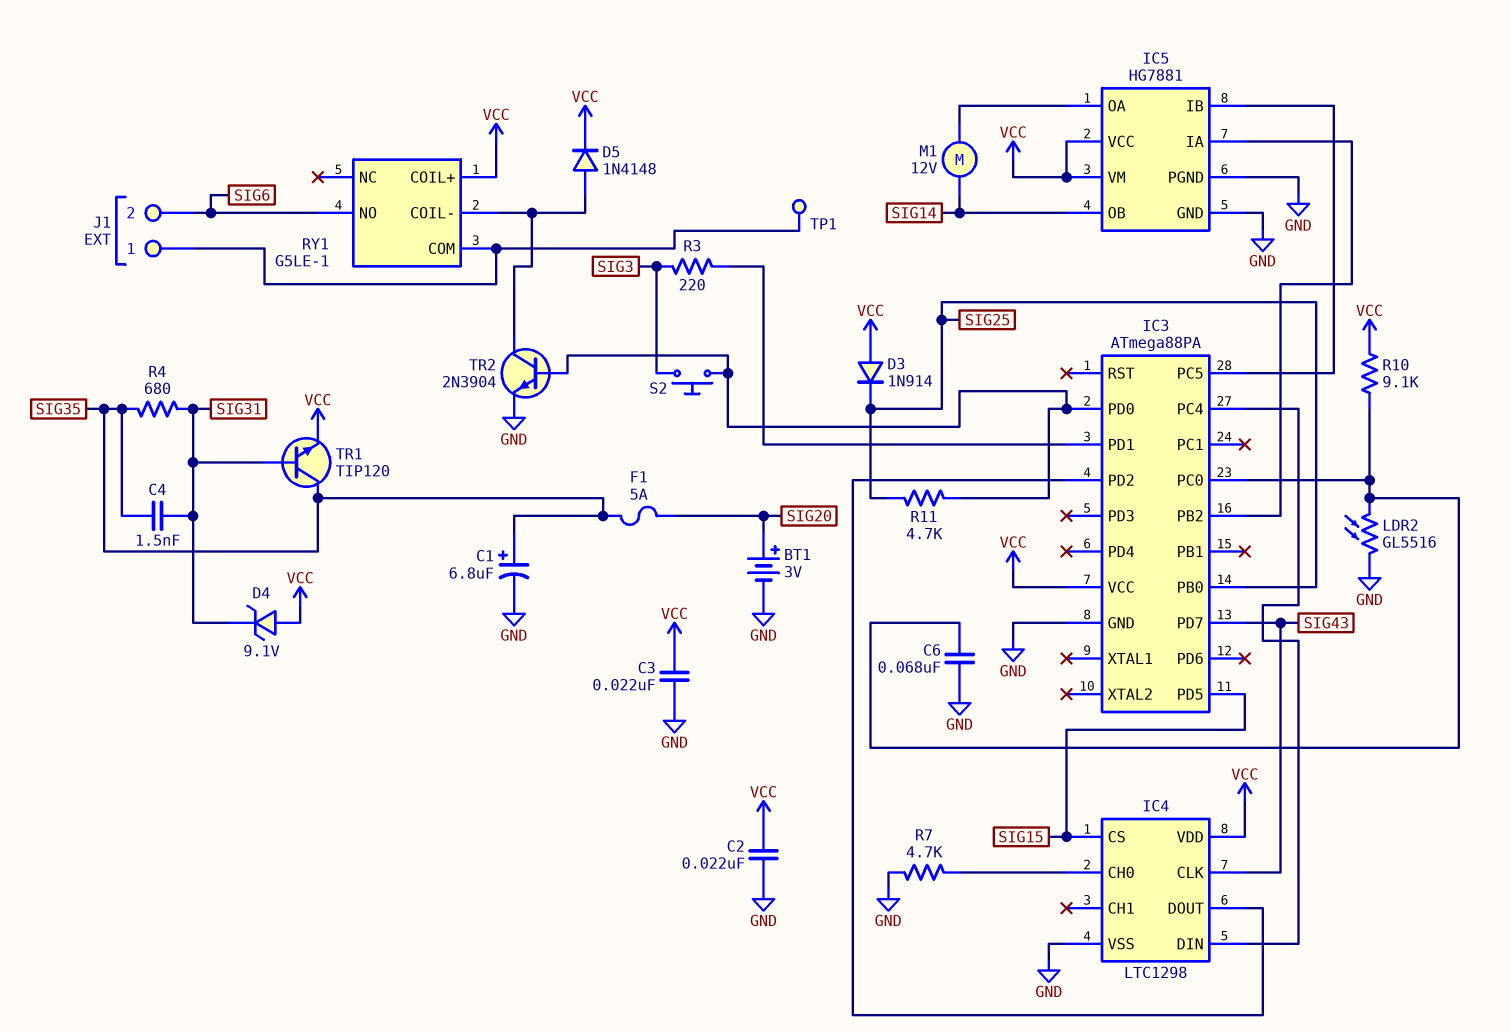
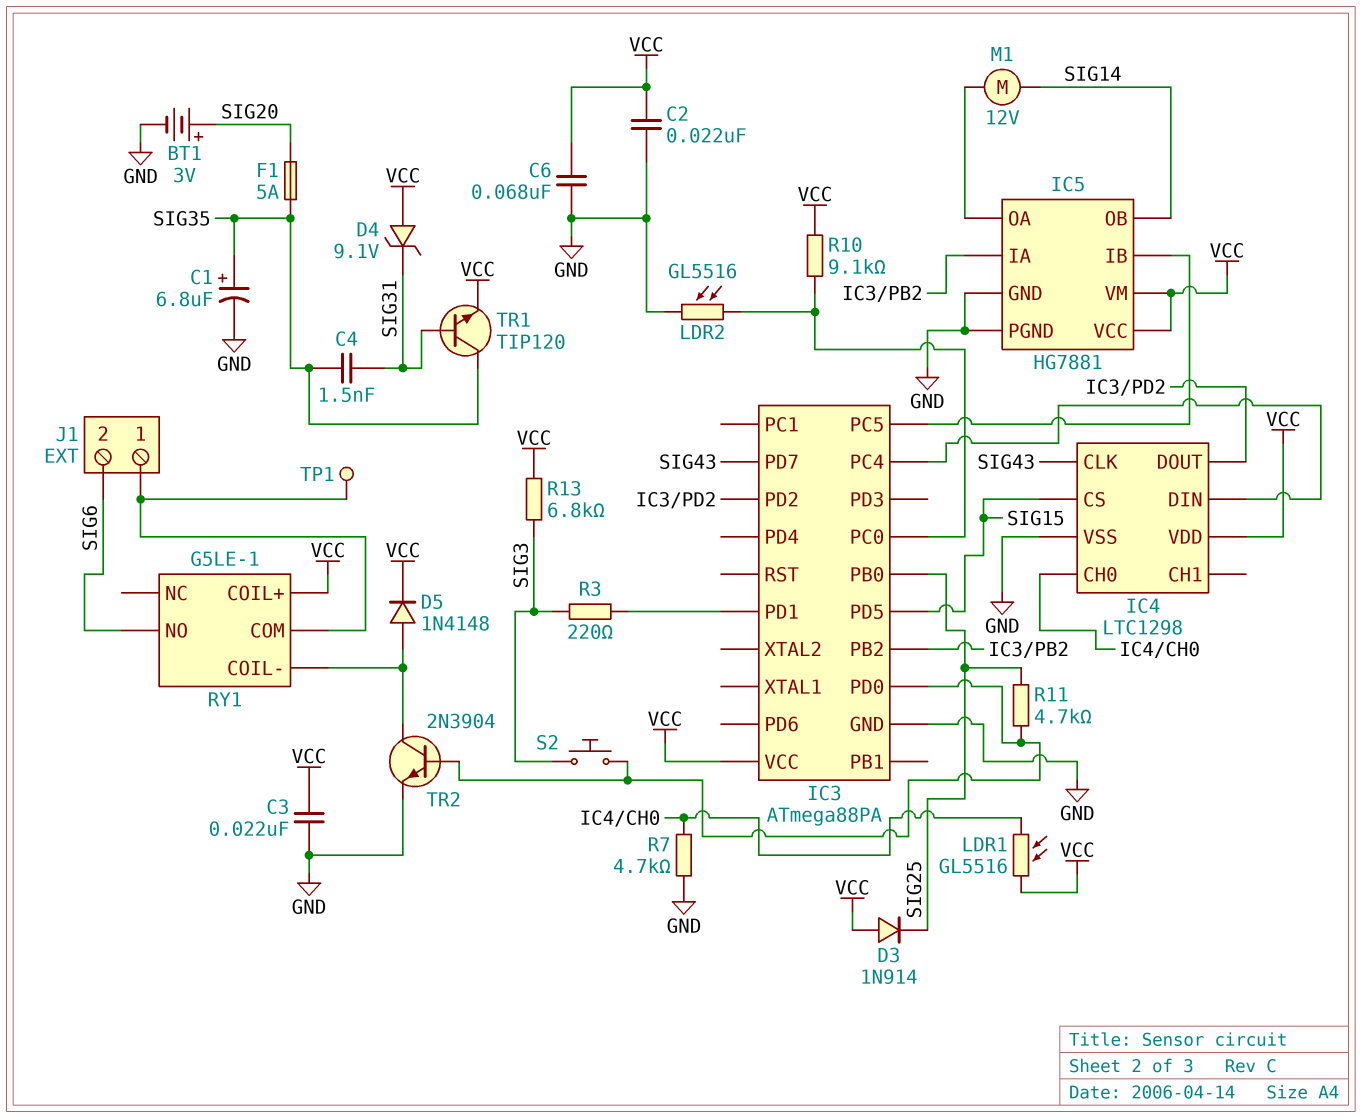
C6: 68nF (GND, IC3/PC0) -> 68nF (GND, VCC)
LDR1: none -> GL5516 (IC4/CH0, VCC)
R4: 680 (SIG31, SIG35) -> none
R13: none -> 6.8k (SIG3, VCC)

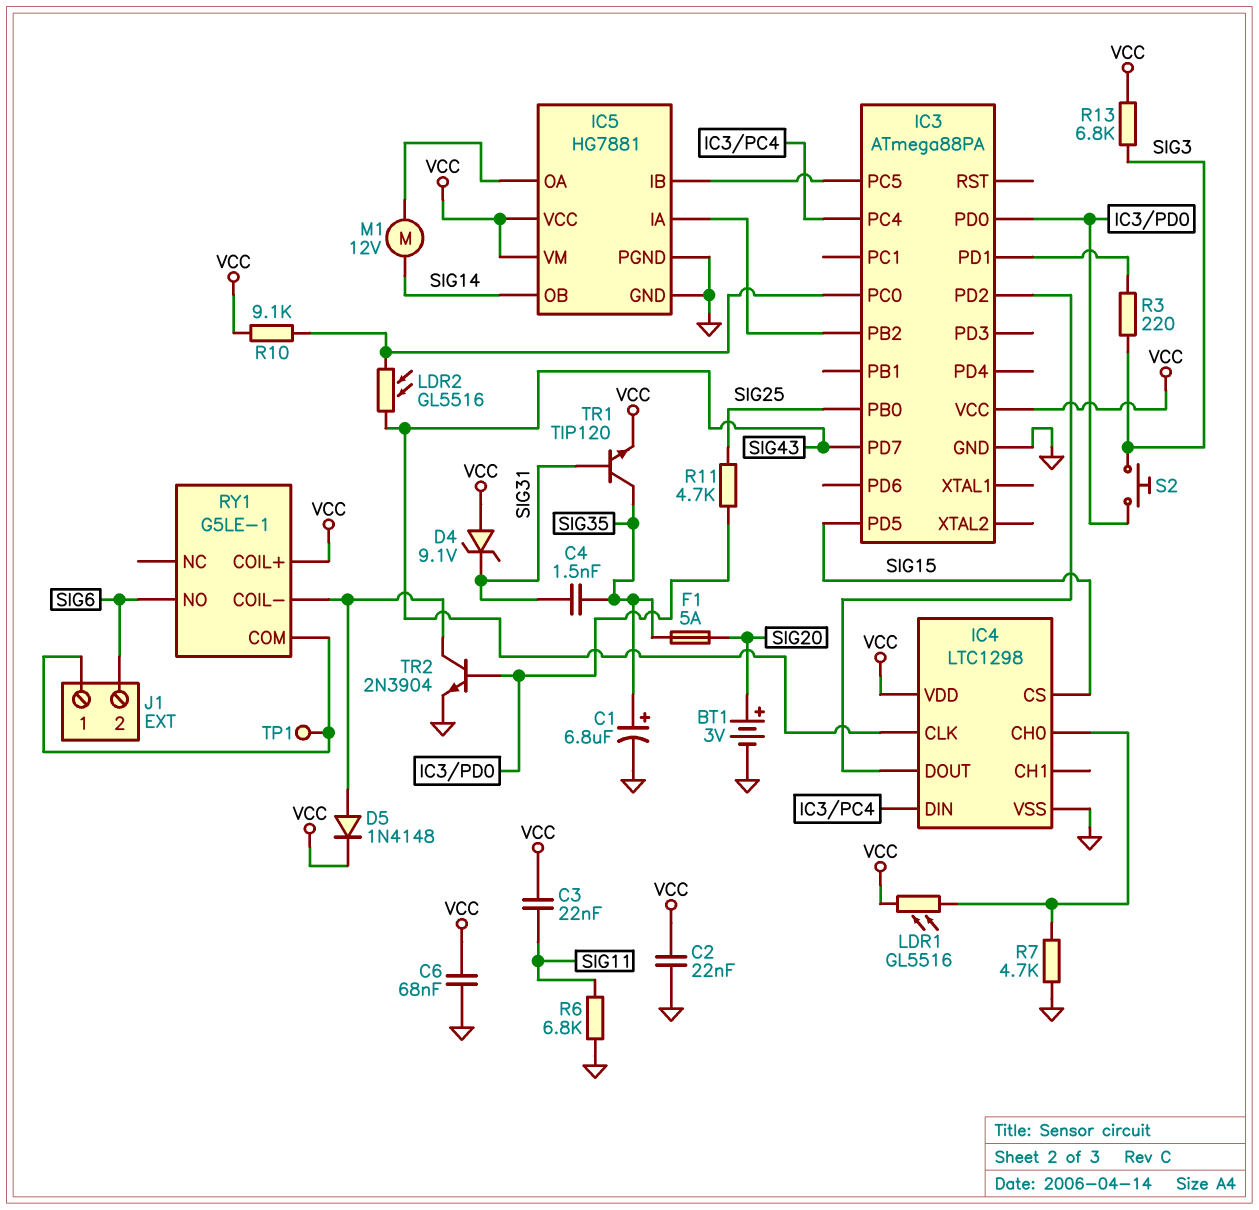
C3: 22nF (GND, VCC) -> 22nF (SIG11, VCC)
D3: diode 1N914 (A VCC, K SIG25) -> none
LDR2: GL5516 (GND, IC3/PC0) -> GL5516 (IC3/PC0, SIG43)
R6: none -> 6.8k (GND, SIG11)

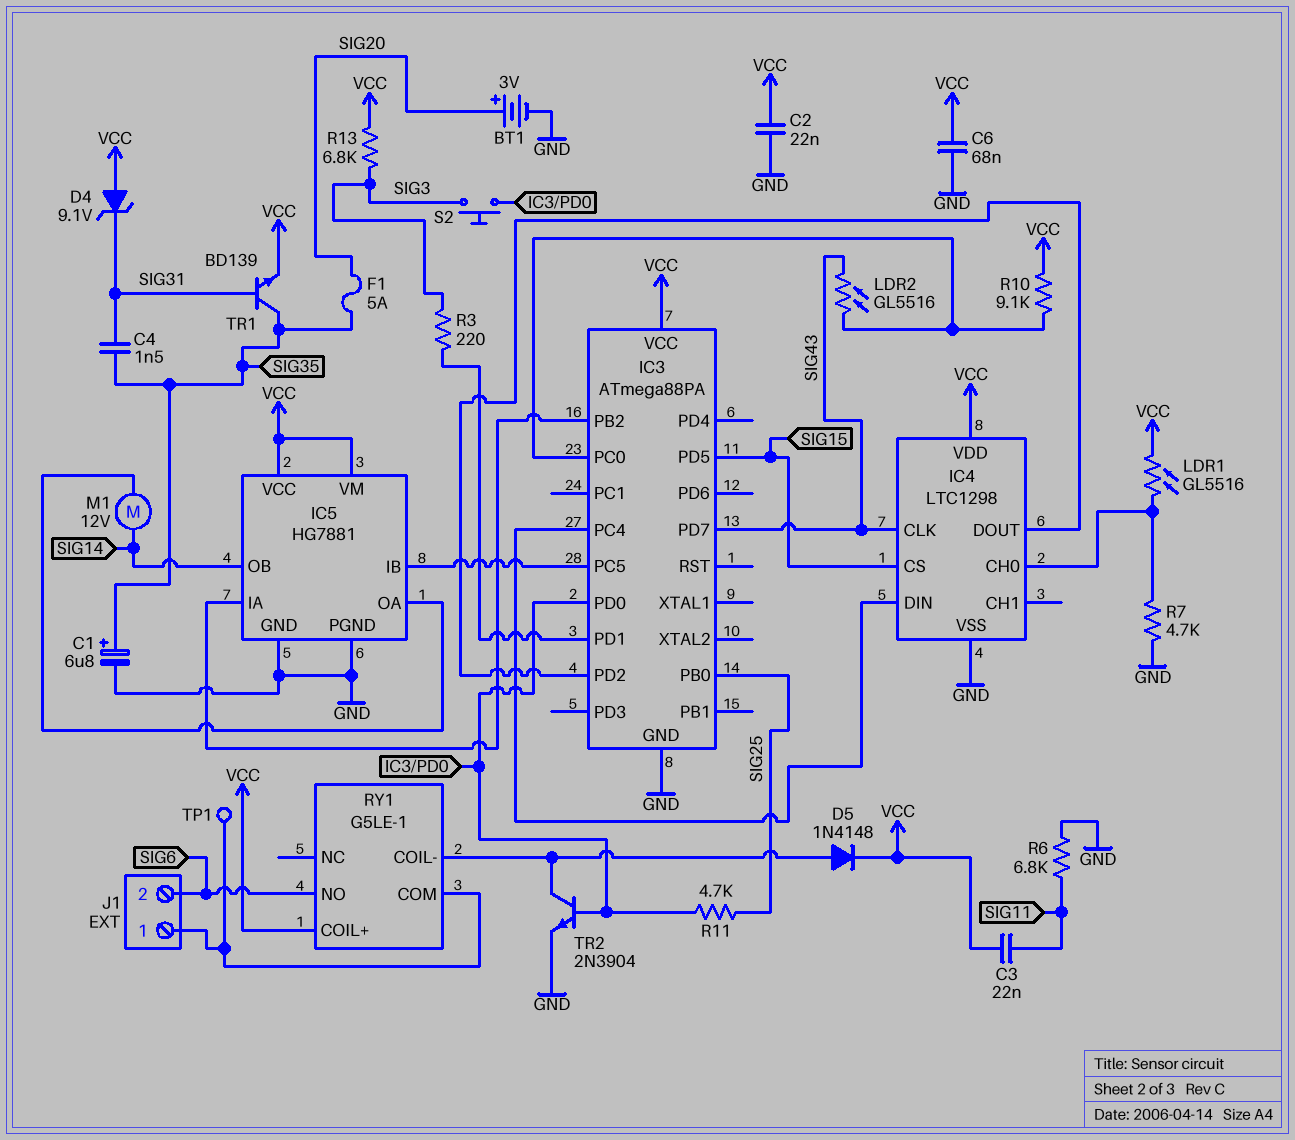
TR1: NPN TIP120 (B SIG31, C SIG35, E VCC) -> NPN BD139 (B SIG31, C SIG35, E VCC)

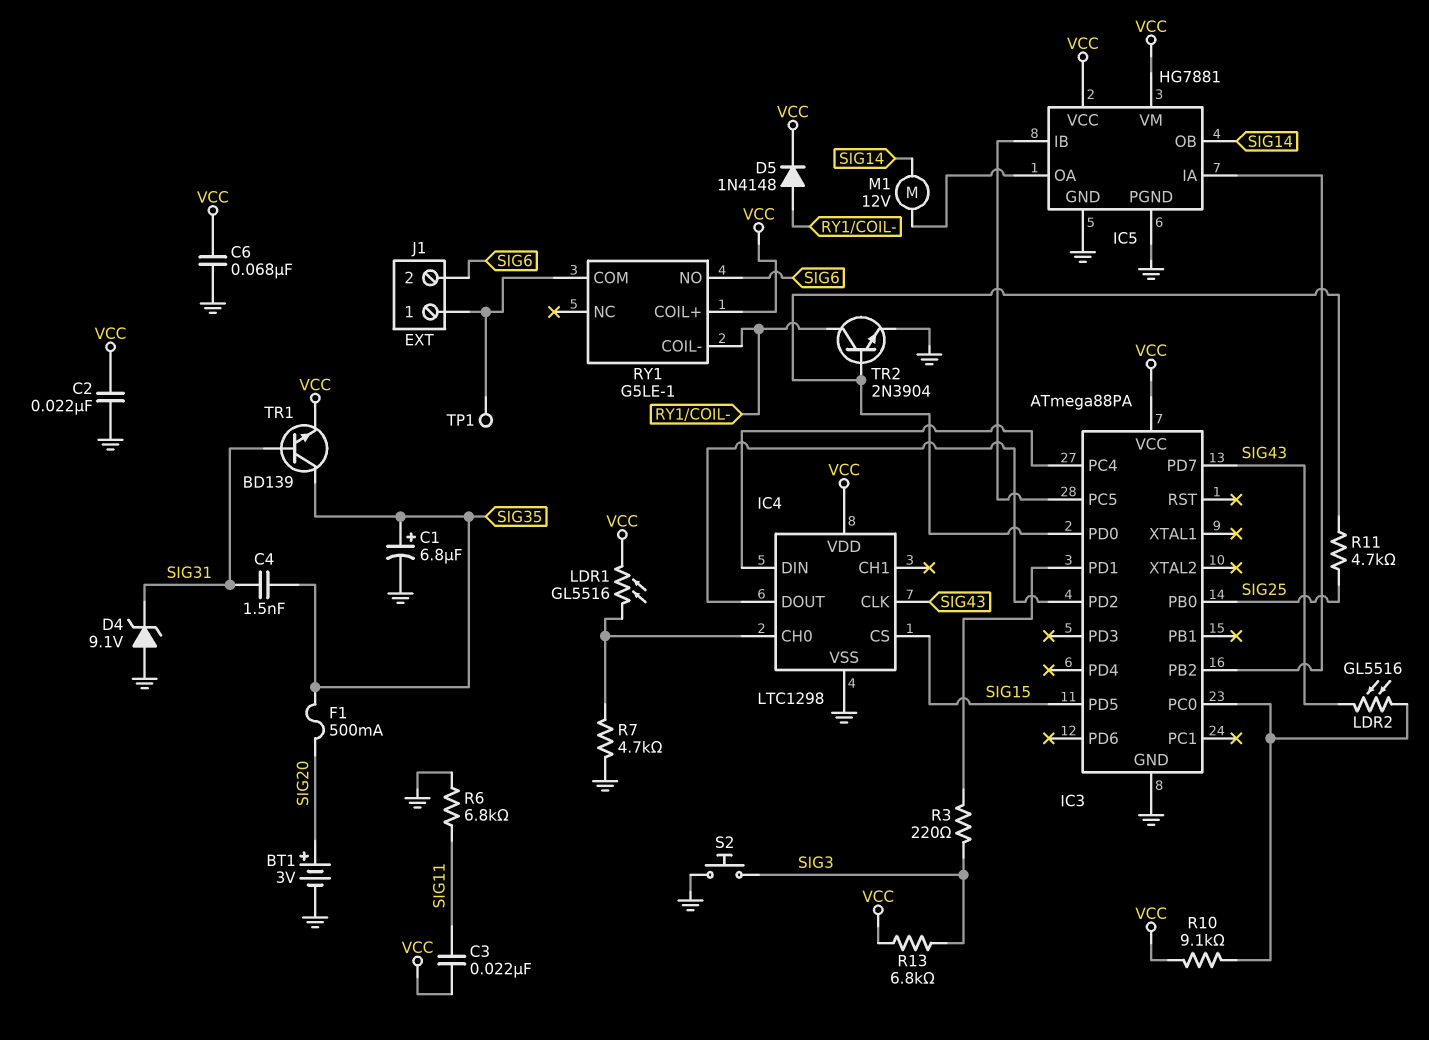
D4: zener 9.1V (A VCC, K SIG31) -> zener 9.1V (A GND, K SIG31)
F1: 5A (SIG20, SIG35) -> 500mA (SIG20, SIG35)
S2: button (IC3/PD0, SIG3) -> button (GND, SIG3)

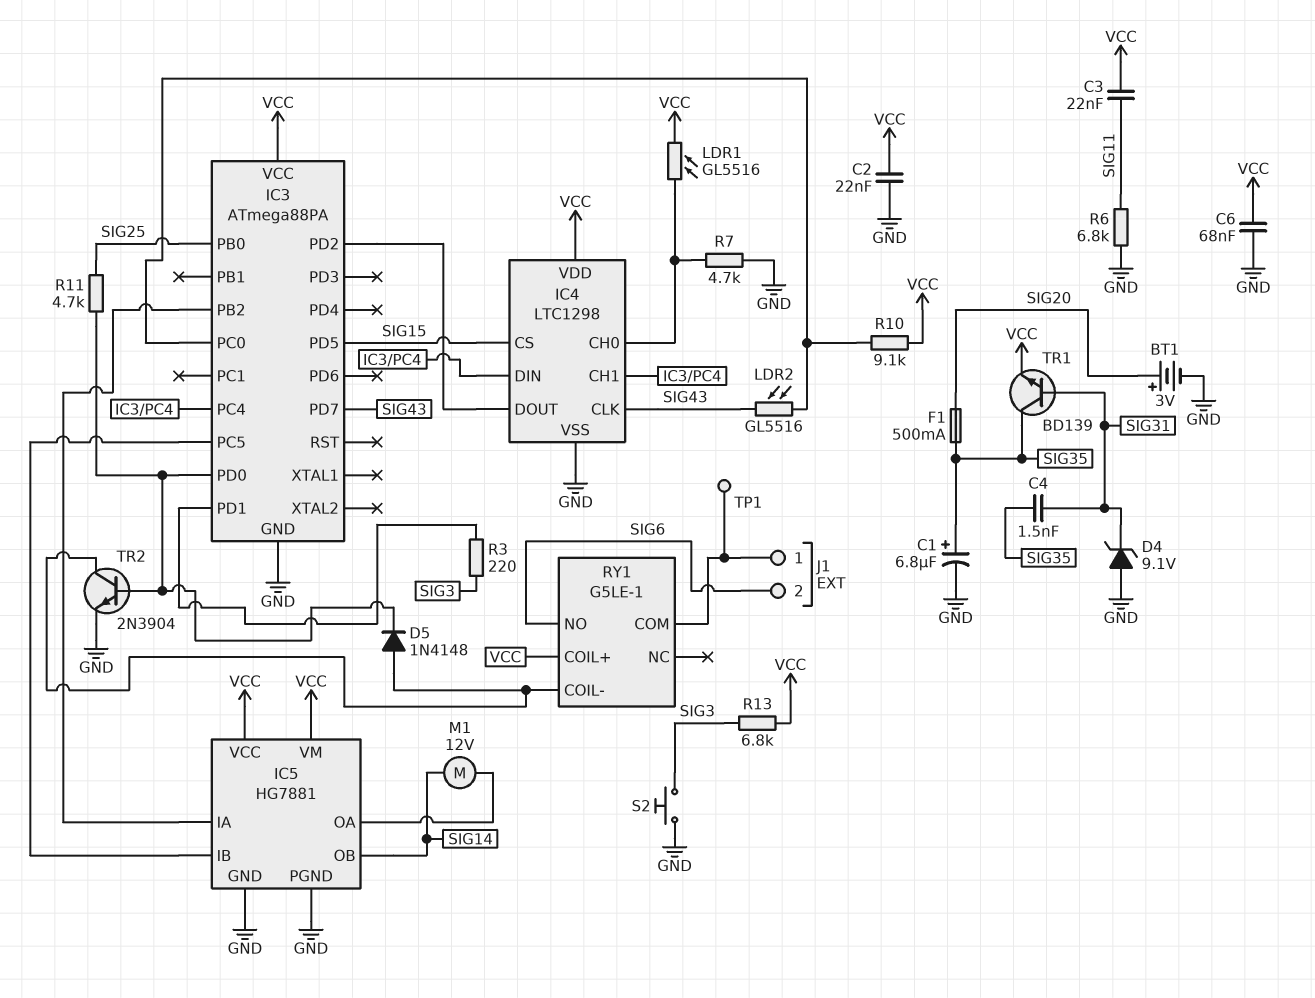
D5: diode 1N4148 (A RY1/COIL-, K VCC) -> diode 1N4148 (A RY1/COIL-, K IC3/PD0)
IC4 pin CH1: none -> IC3/PC4

